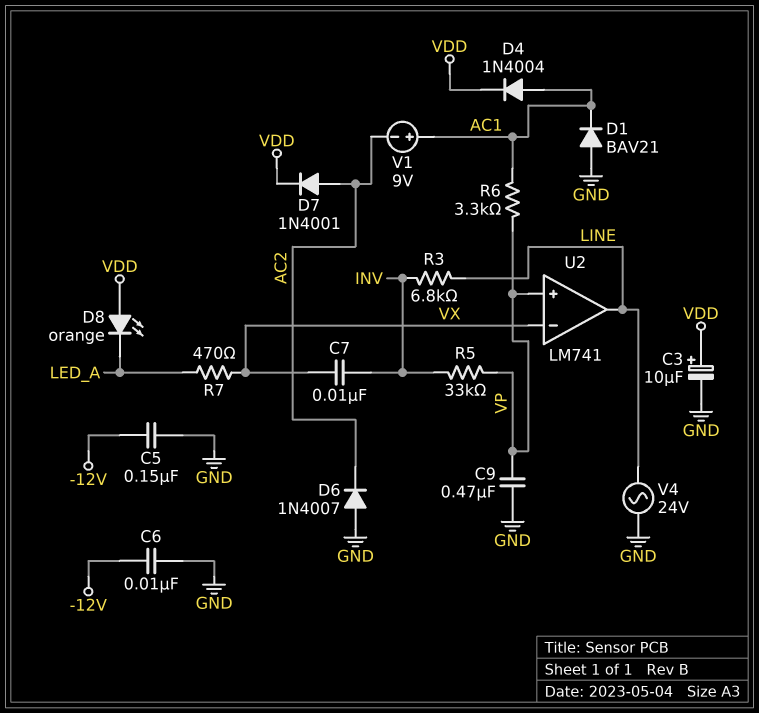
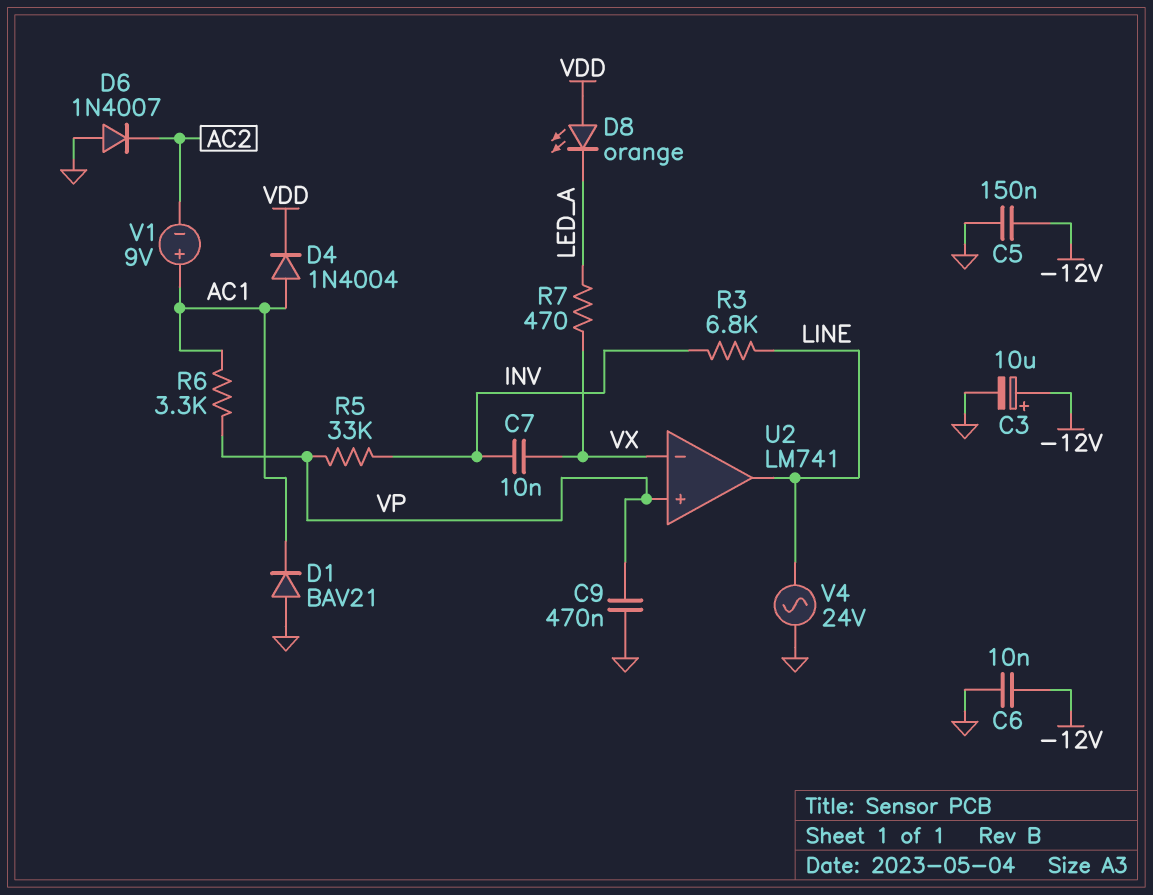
C3: 10uF (plus VDD, minus GND) -> 10uF (plus -12V, minus GND)
D7: diode 1N4001 (A AC2, K VDD) -> none

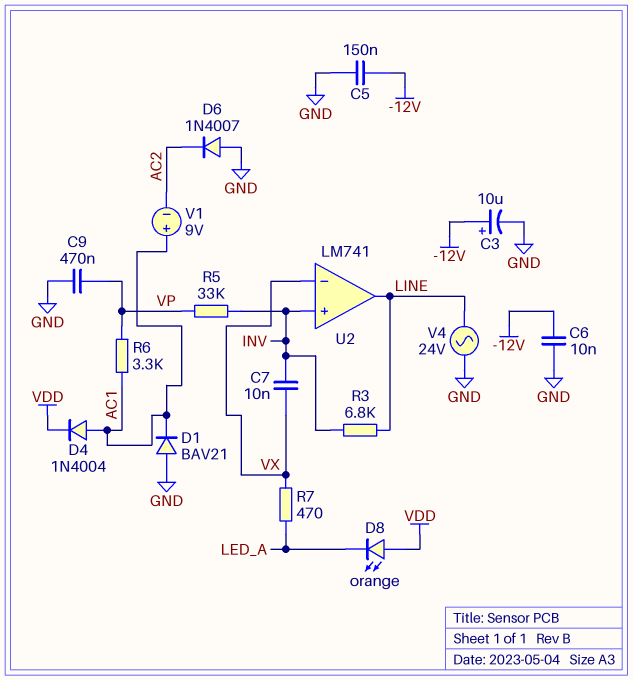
U2 pin in+: VP -> INV

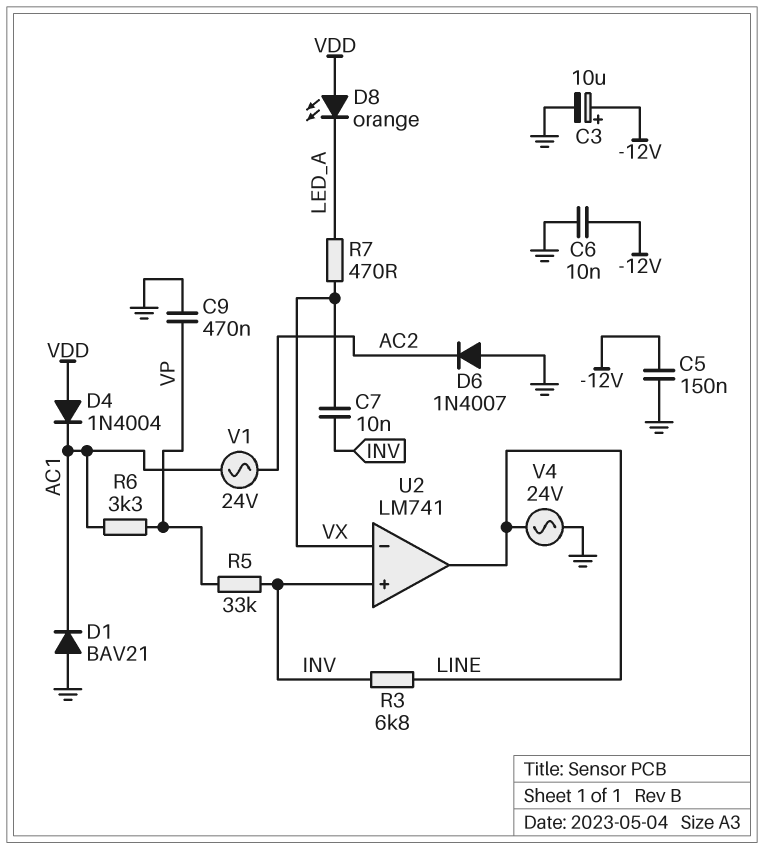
D4: diode 1N4004 (A AC1, K VDD) -> diode 1N4004 (A VDD, K AC1)
V1: 9V (plus AC1, minus AC2) -> AC 24V (AC1, AC2)

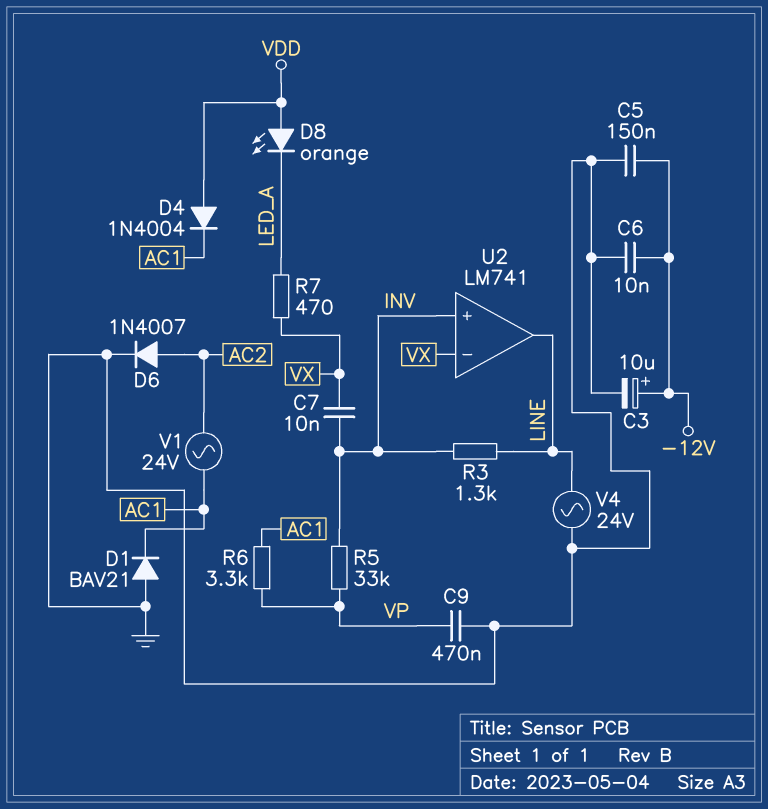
D6: diode 1N4007 (A GND, K AC2) -> diode 1N4007 (A AC2, K GND)
R3: 6.8k (INV, LINE) -> 1.3k (INV, LINE)

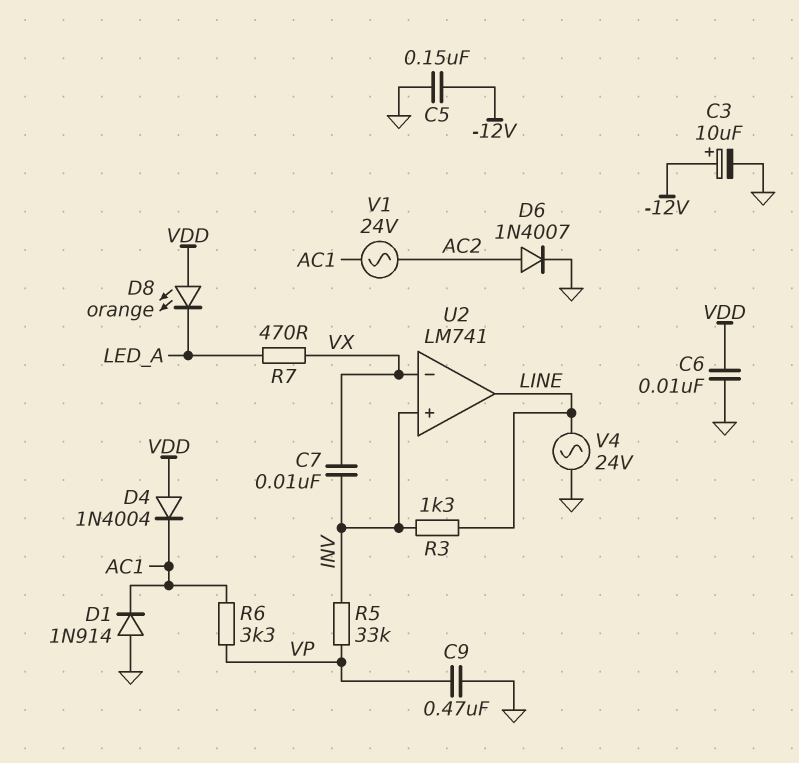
C6: 10nF (-12V, GND) -> 10nF (GND, VDD)
D1: diode BAV21 (A GND, K AC1) -> diode 1N914 (A GND, K AC1)

